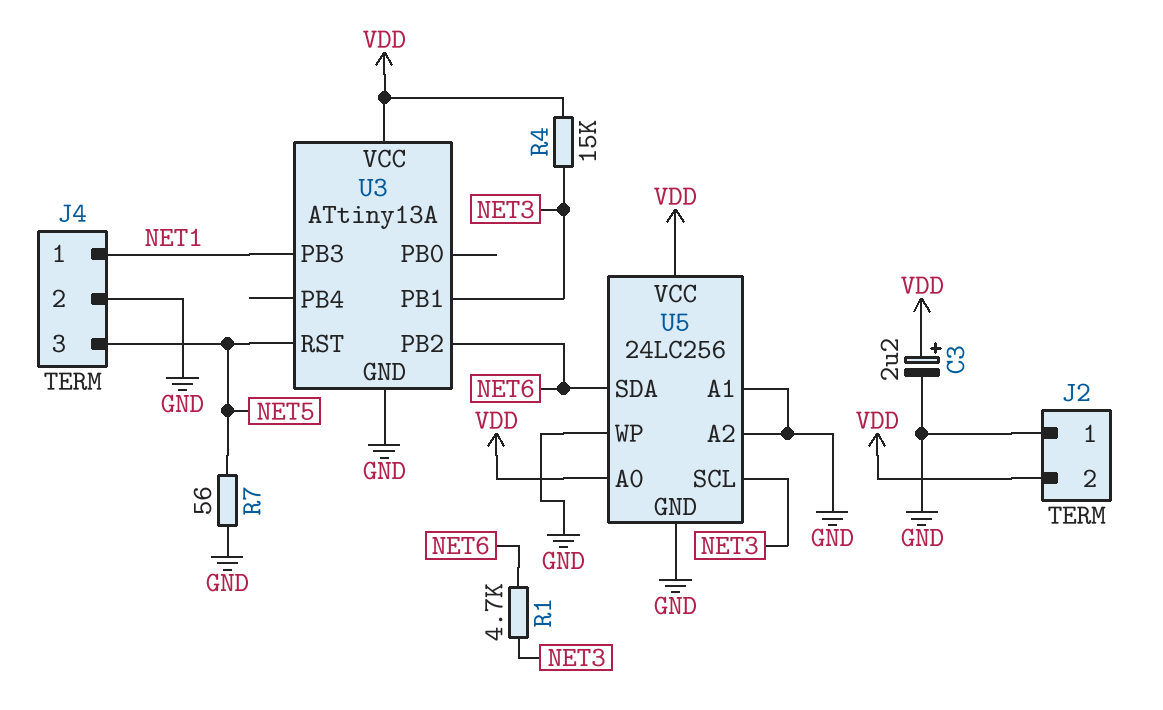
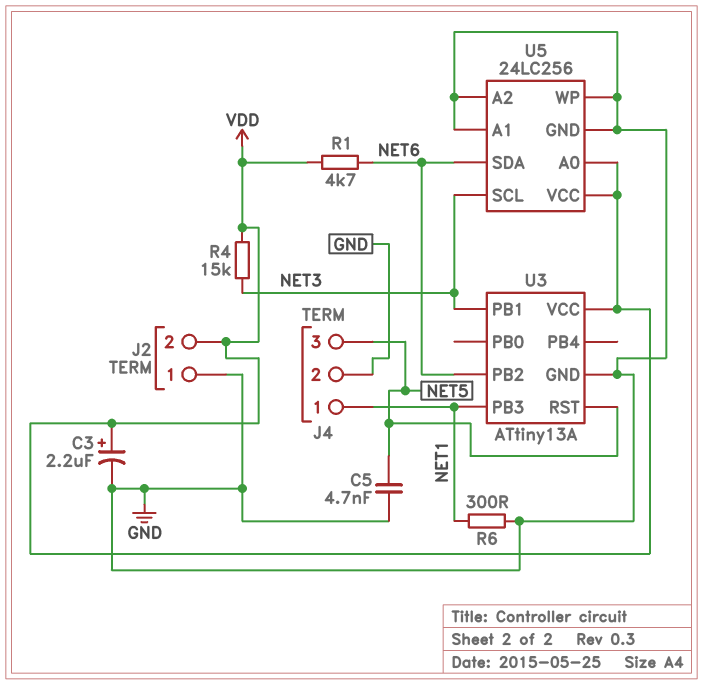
C5: none -> 4.7nF (GND, NET5)
R1: 4.7k (NET3, NET6) -> 4.7k (NET6, VDD)
R6: none -> 300 (GND, NET1)
R7: 56 (GND, NET5) -> none

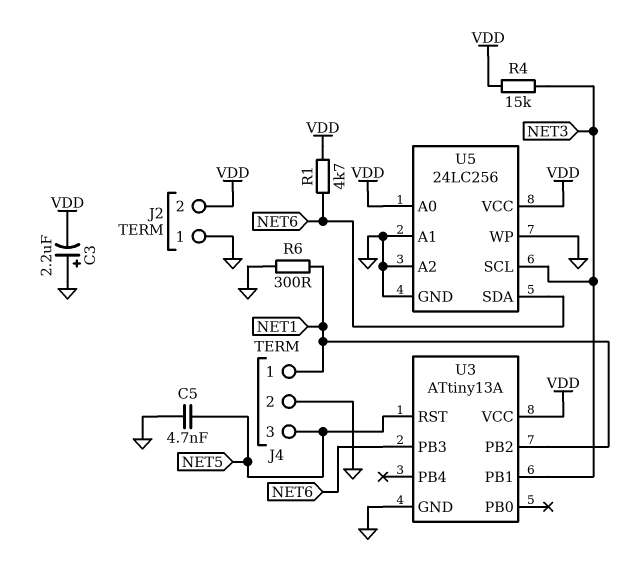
C3: 2.2uF (plus VDD, minus GND) -> 2.2uF (plus GND, minus VDD)
U3 pin PB2: NET6 -> NET1
U3 pin PB3: NET1 -> NET6

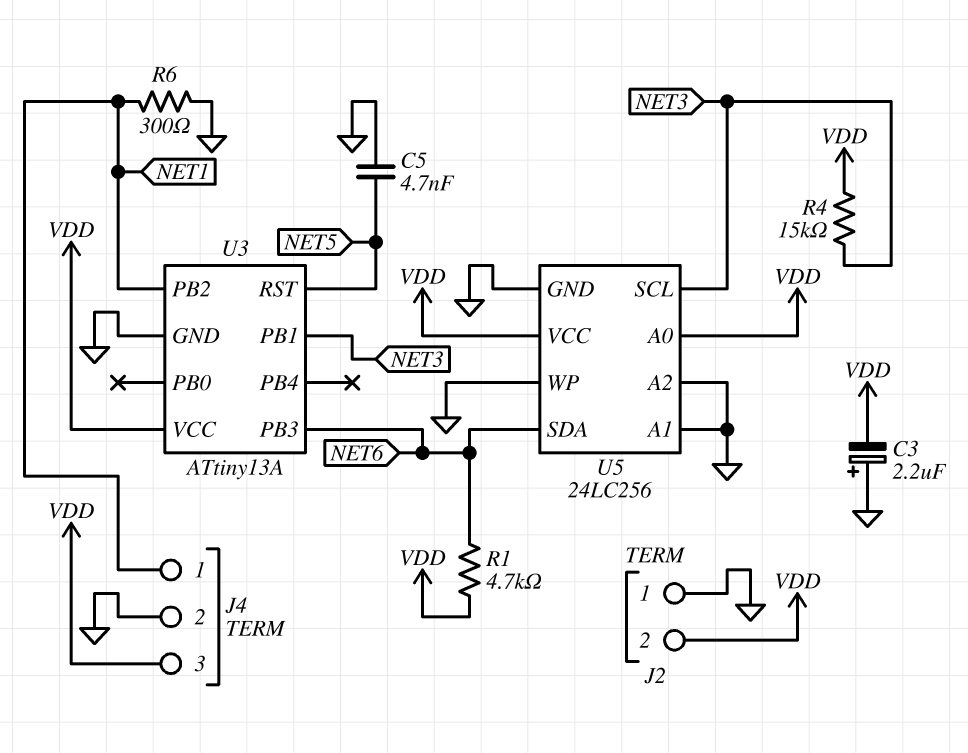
J4 pin 3: NET5 -> VDD

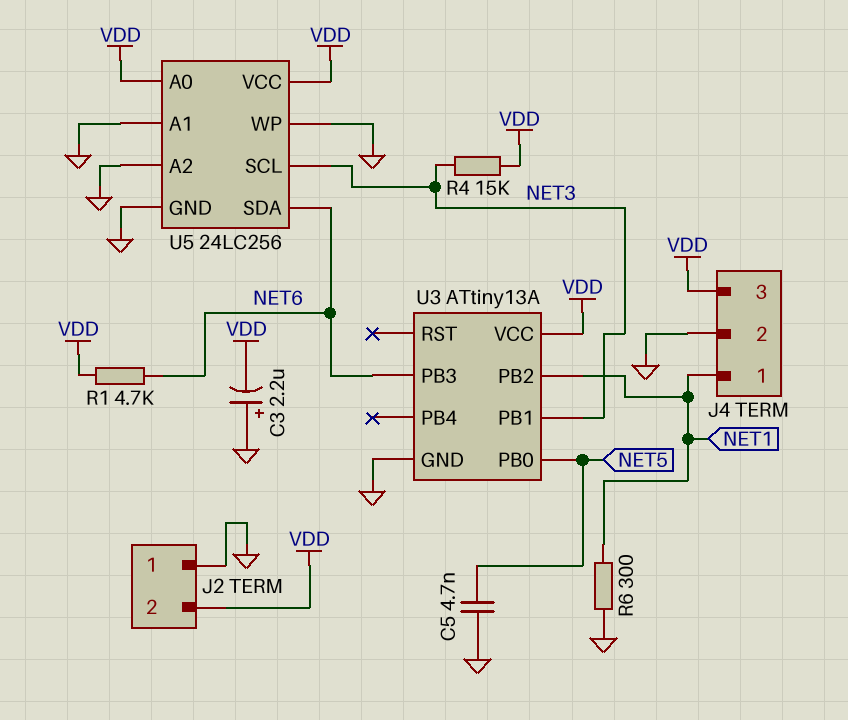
U3 pin PB0: none -> NET5
U3 pin RST: NET5 -> none

